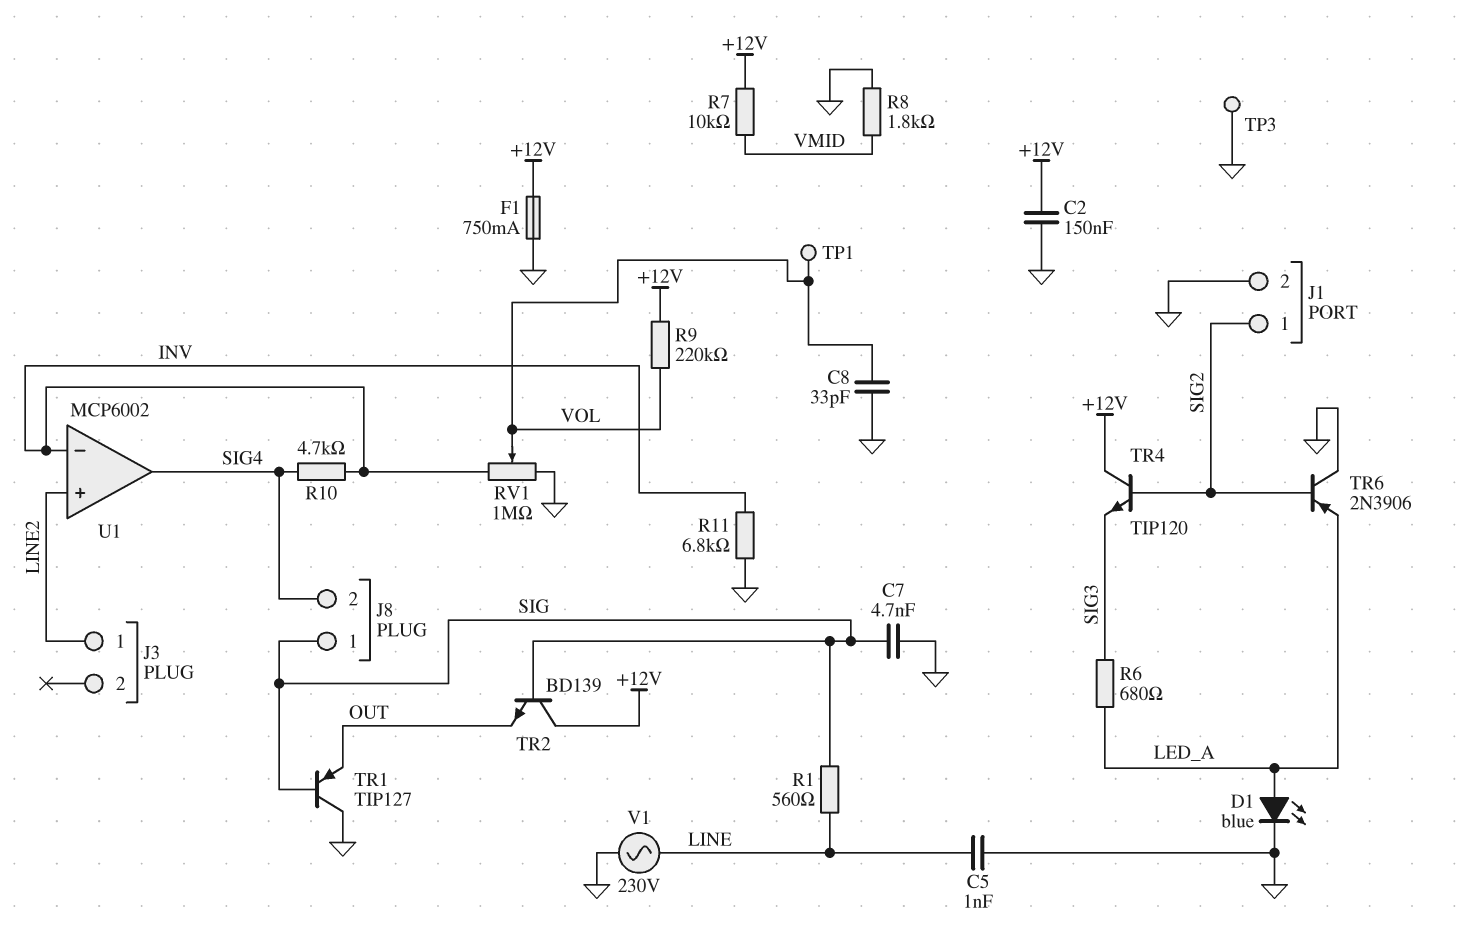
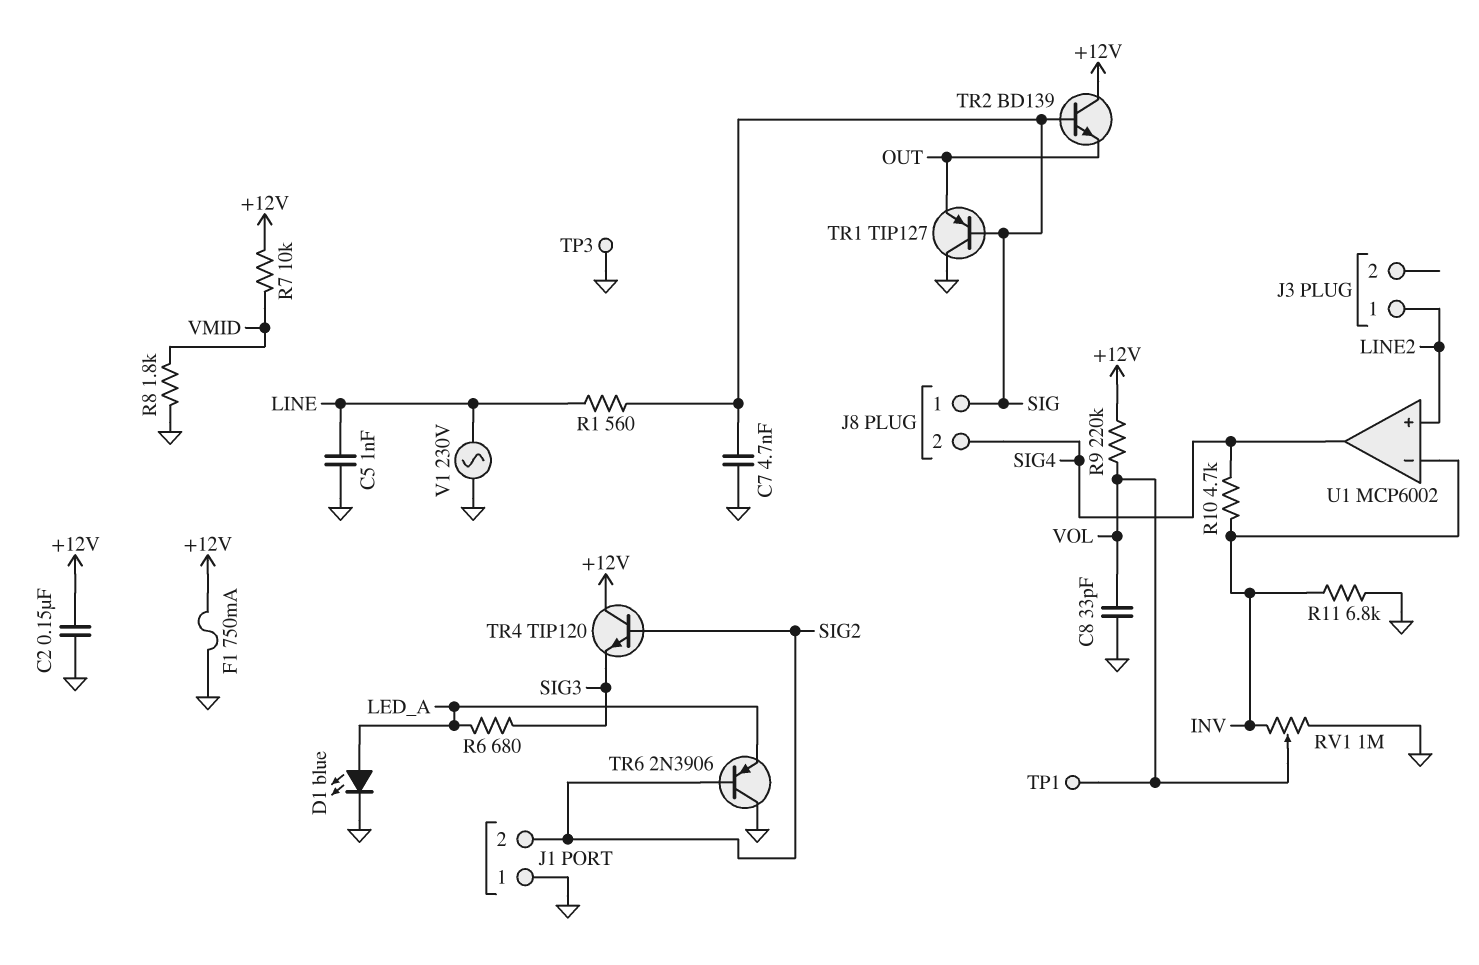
J1 pin 1: SIG2 -> GND
J1 pin 2: GND -> SIG2

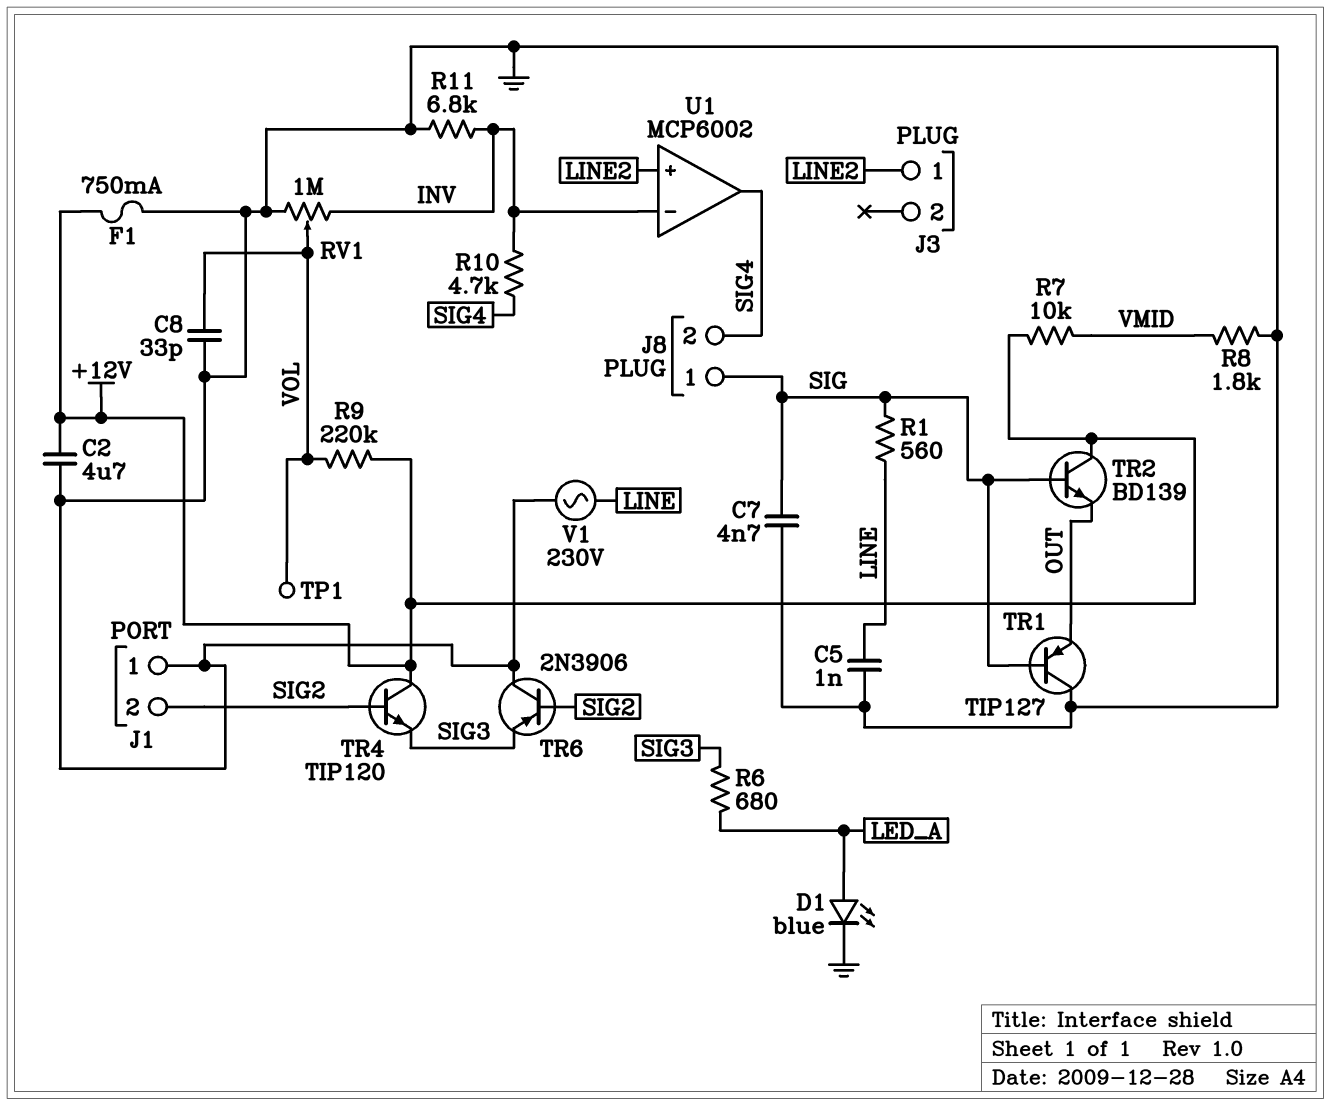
C2: 150nF (+12V, GND) -> 4.7uF (+12V, GND)
TP3: test point (GND) -> none
TR6: PNP 2N3906 (B SIG2, C GND, E LED_A) -> PNP 2N3906 (B SIG2, C GND, E SIG3)

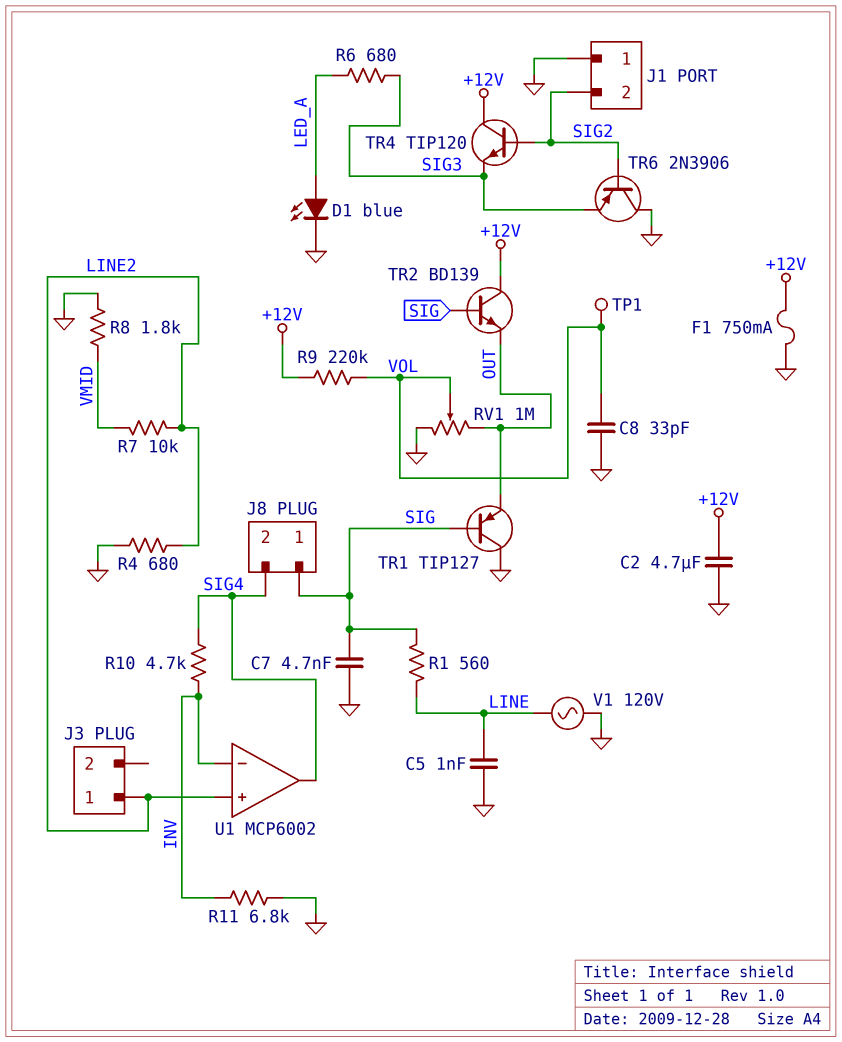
R4: none -> 680 (GND, LINE2)
R7: 10k (+12V, VMID) -> 10k (LINE2, VMID)
RV1: 1M (GND, INV, wiper VOL) -> 1M (GND, OUT, wiper VOL)
V1: AC 230V (GND, LINE) -> AC 120V (GND, LINE)

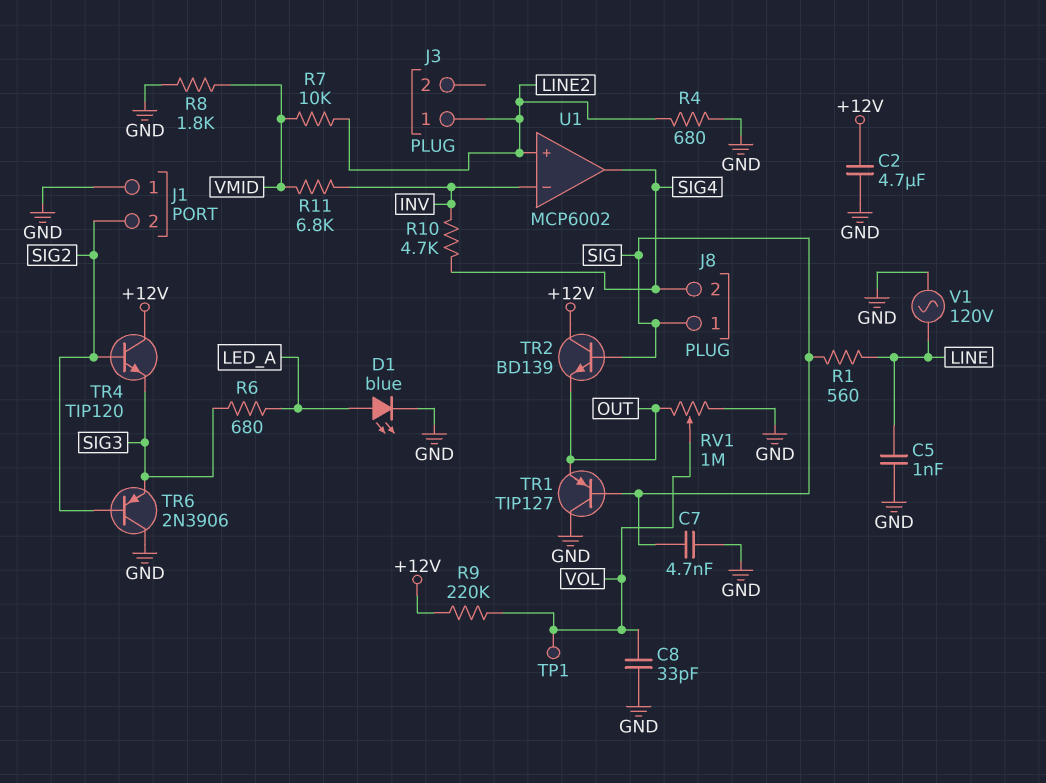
F1: 750mA (+12V, GND) -> none
R11: 6.8k (GND, INV) -> 6.8k (INV, VMID)

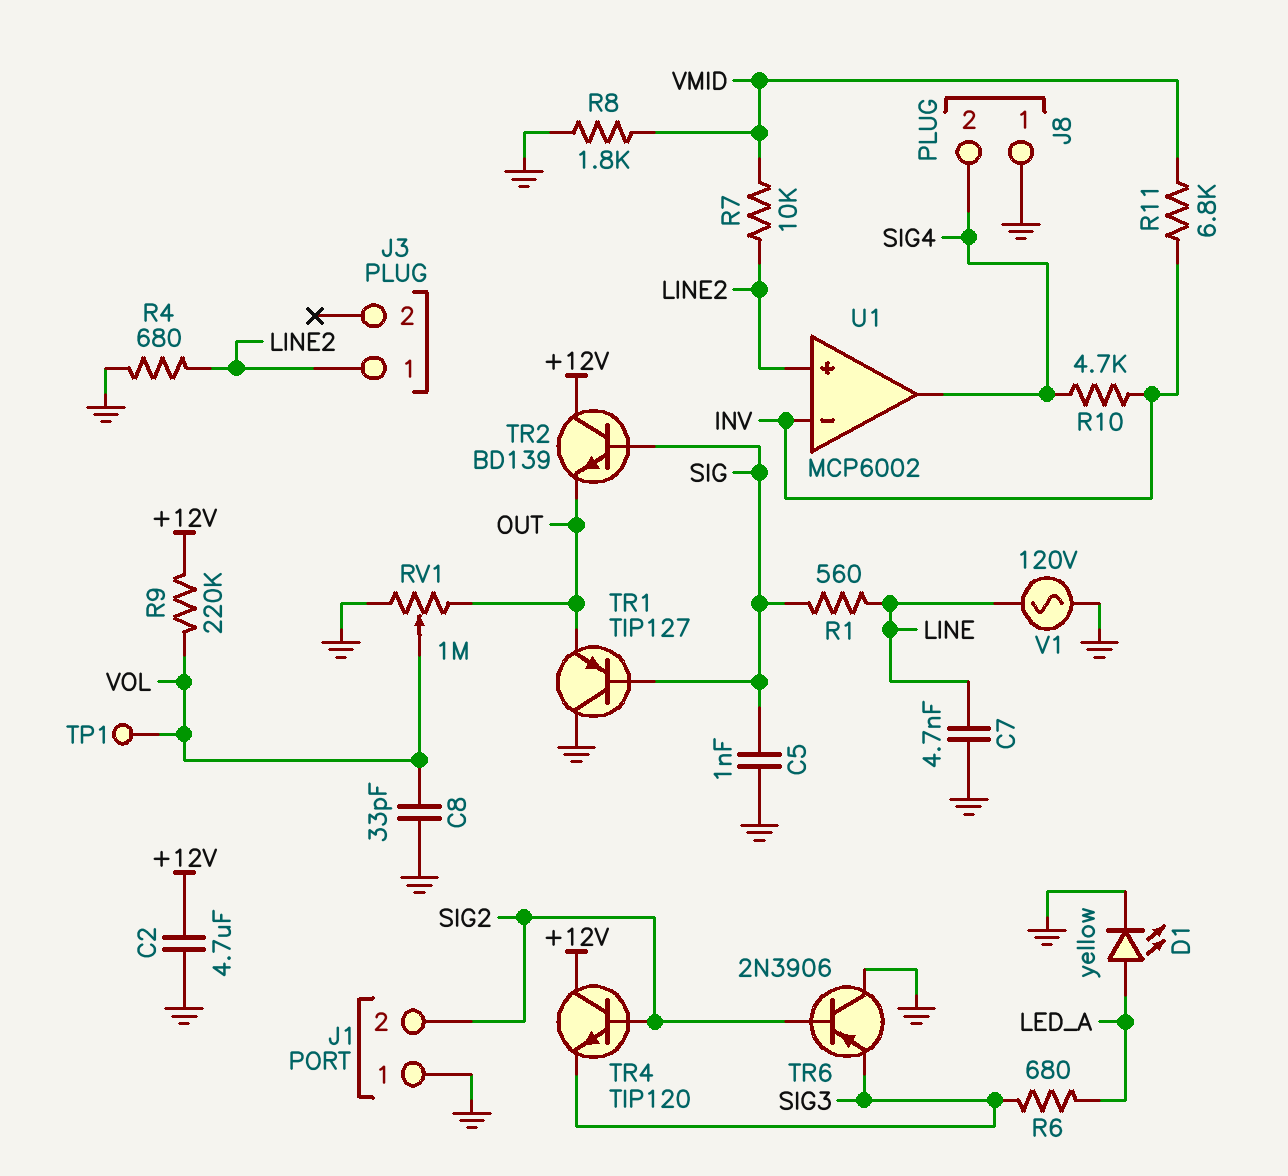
C5: 1nF (GND, LINE) -> 1nF (GND, SIG)
C7: 4.7nF (GND, SIG) -> 4.7nF (GND, LINE)
D1: LED blue (A LED_A, K GND) -> LED yellow (A LED_A, K GND)
J8 pin 1: SIG -> GND

